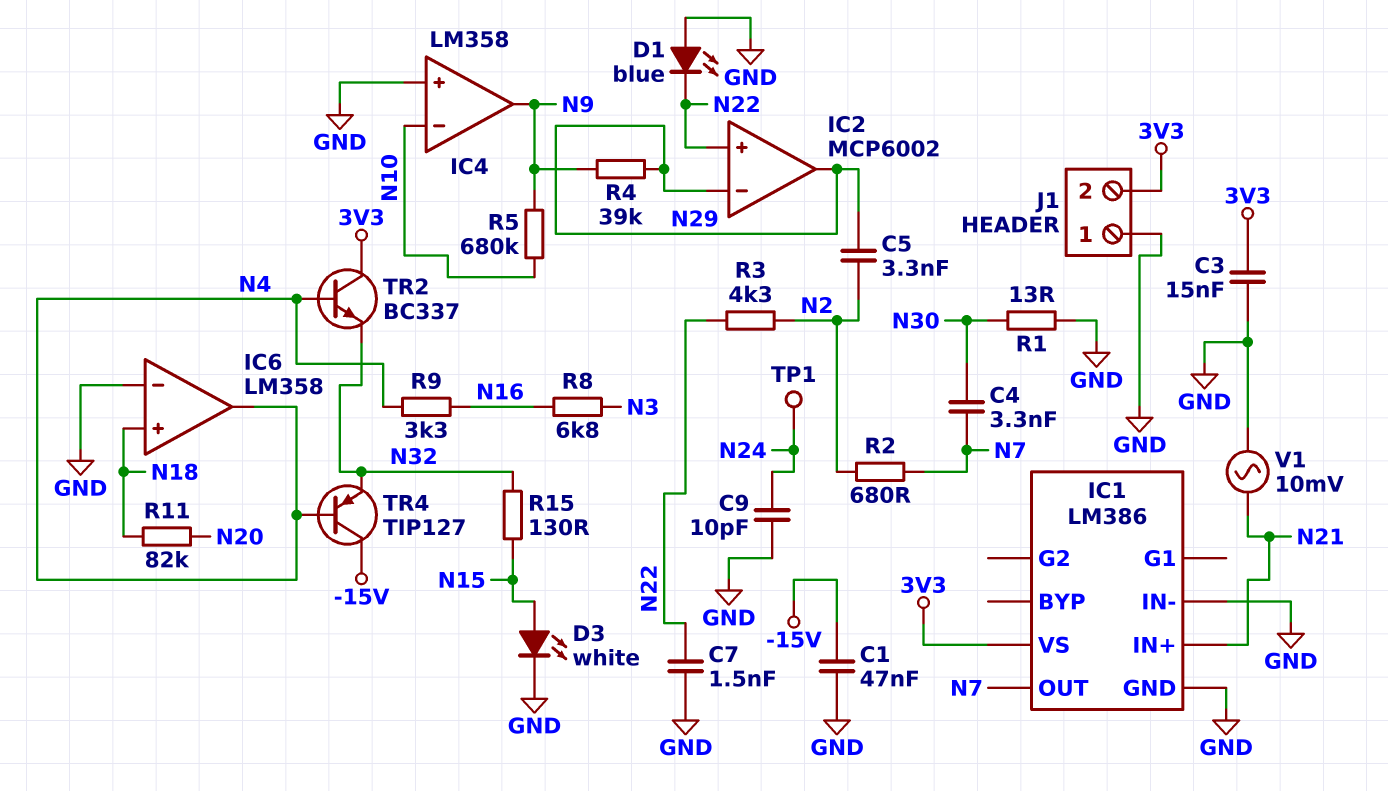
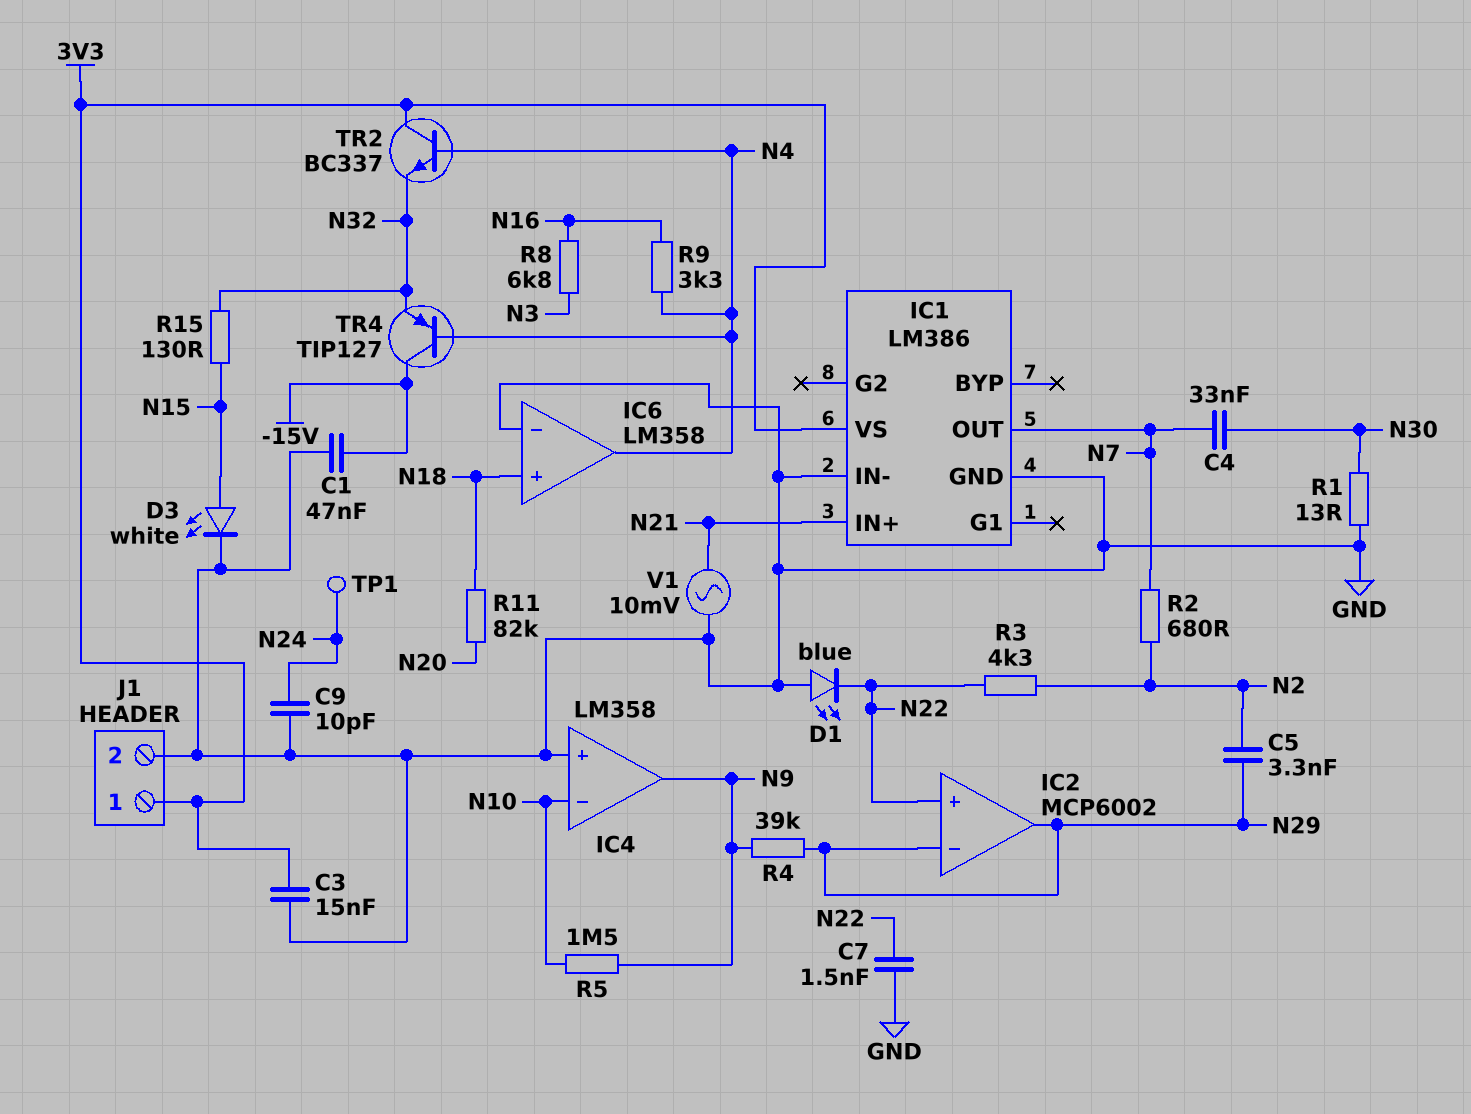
C4: 3.3nF (N7, N30) -> 33nF (N7, N30)
J1 pin 1: GND -> 3V3
J1 pin 2: 3V3 -> GND
R5: 680k (N9, N10) -> 1.5M (N9, N10)

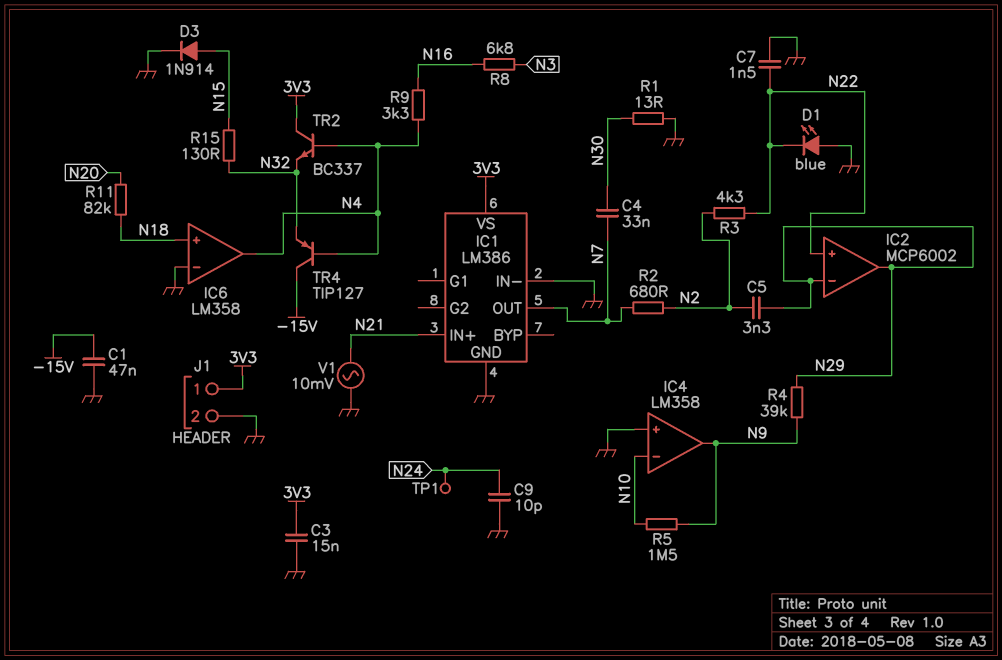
D3: LED white (A N15, K GND) -> diode 1N914 (A N15, K GND)

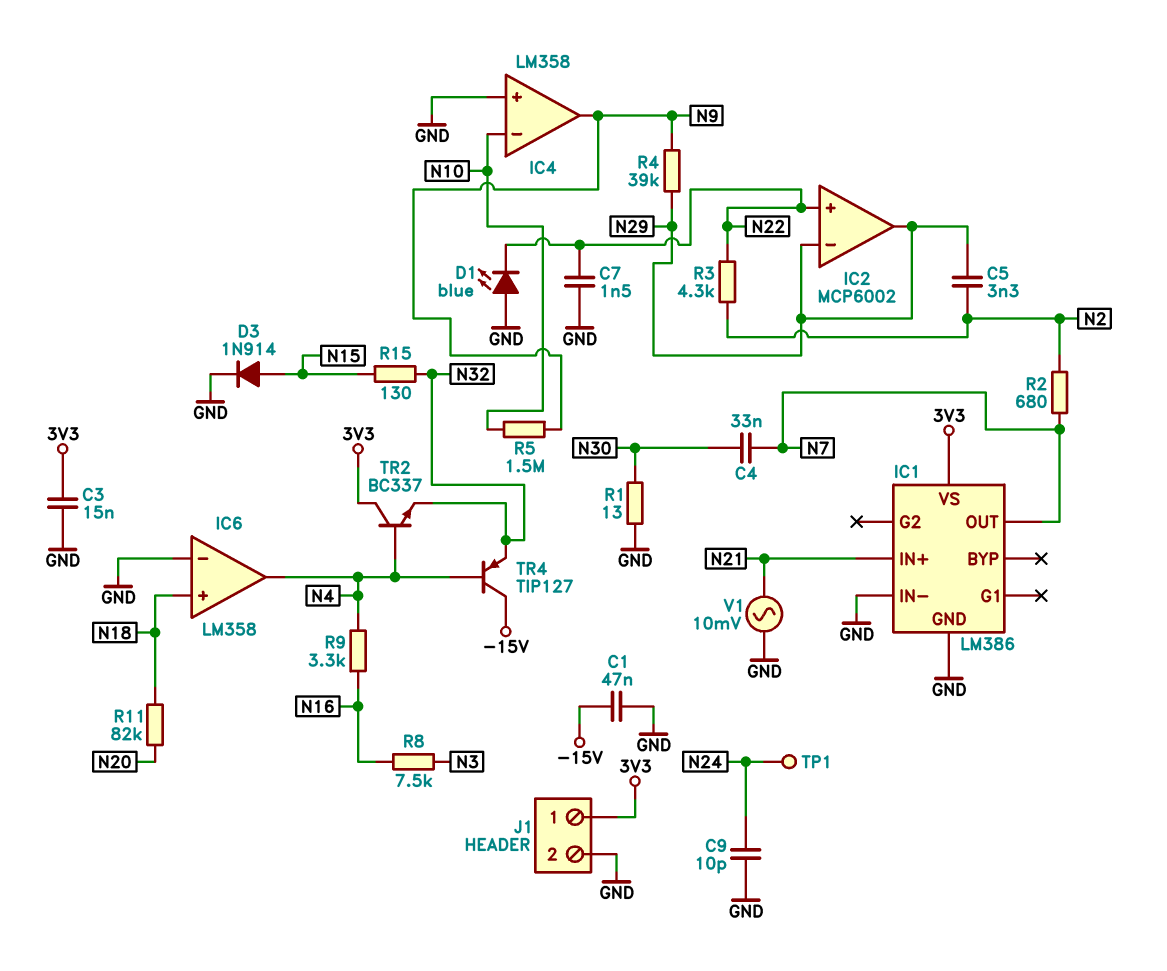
R8: 6.8k (N3, N16) -> 7.5k (N3, N16)

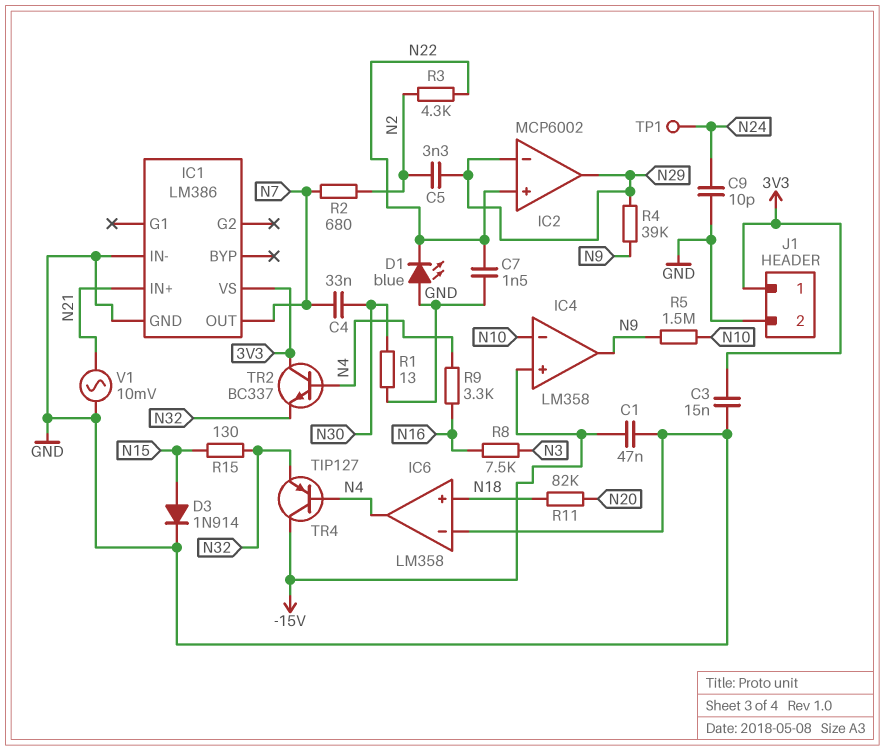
IC4 pin in+: GND -> -15V

